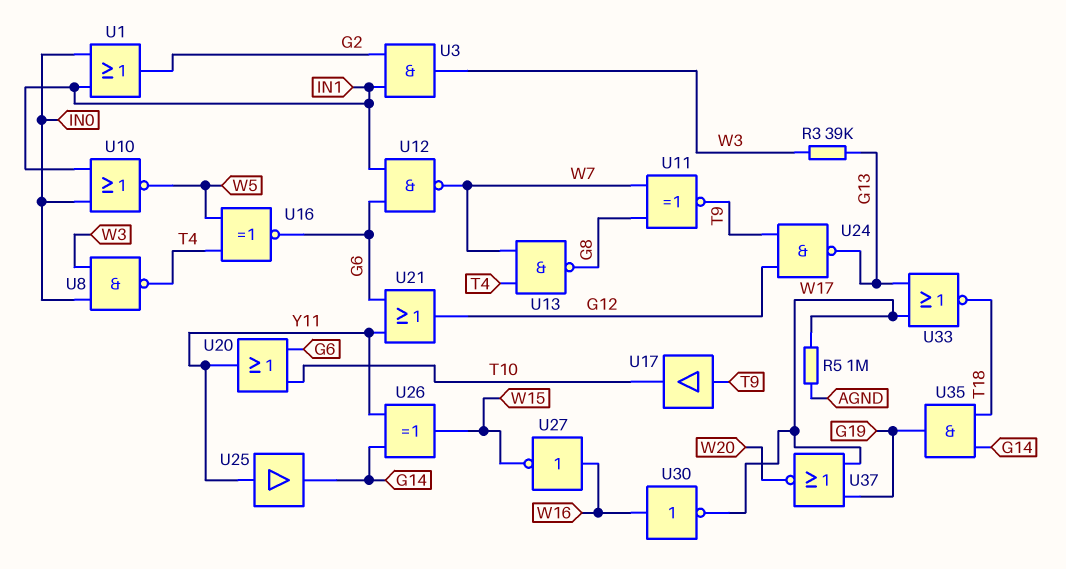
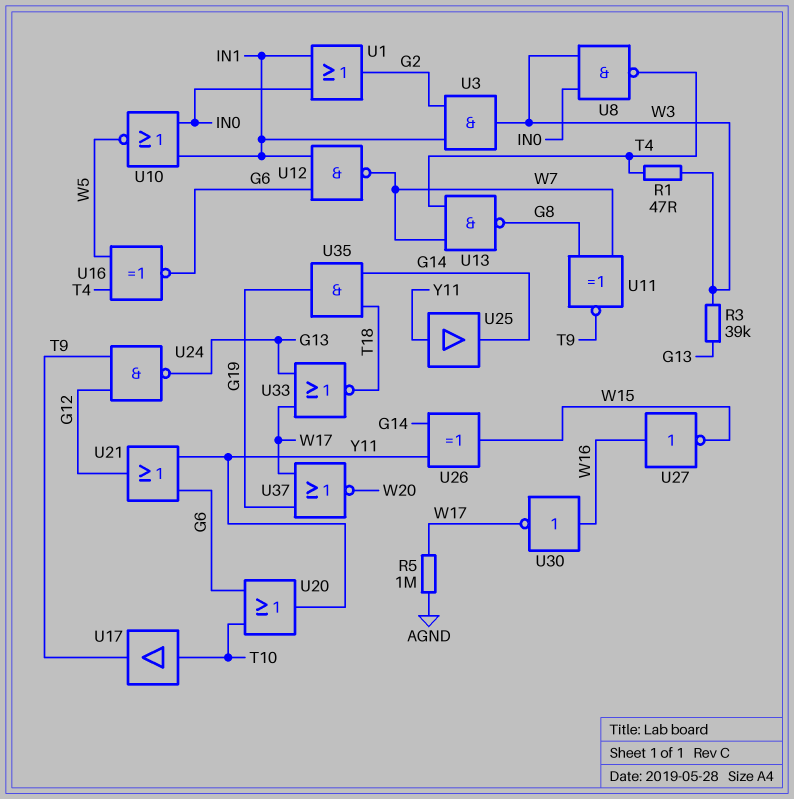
R1: none -> 47 (T4, W3)
U17: buffer (in T9, out T10) -> buffer (in T10, out T9)

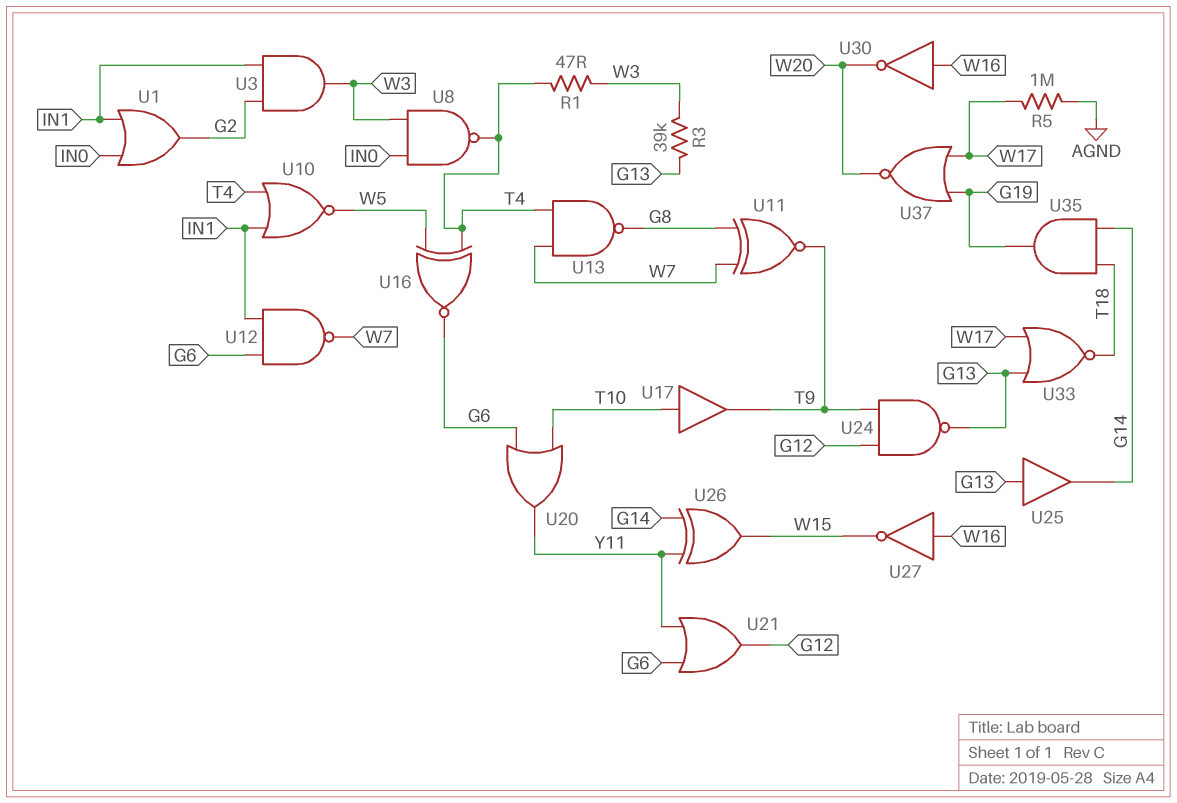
U10: NOR (in IN0, in IN1, out W5) -> NOR (in IN1, in T4, out W5)
U25: buffer (in Y11, out G14) -> buffer (in G13, out G14)
U30: NOT (in W16, out W17) -> NOT (in W16, out W20)

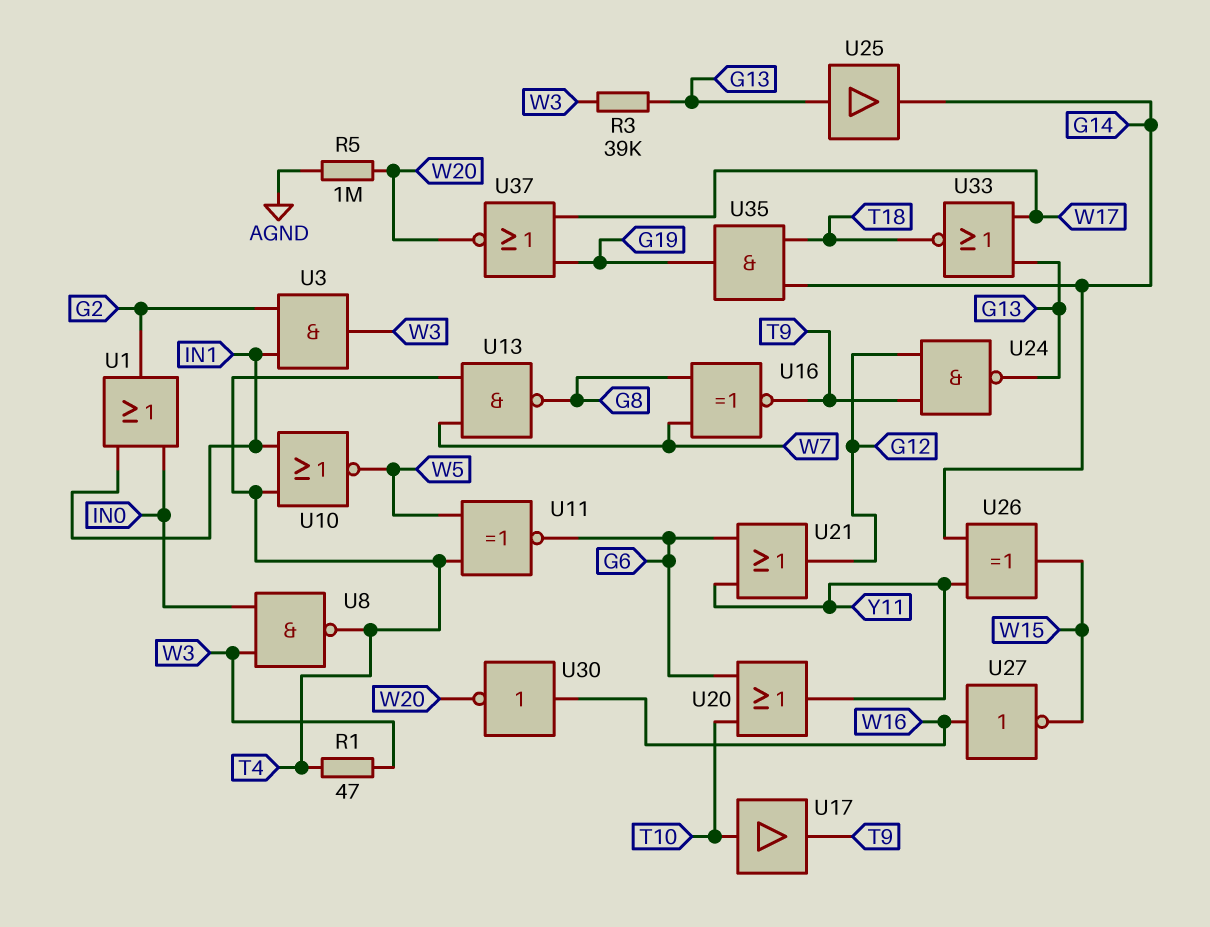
R5: 1M (AGND, W17) -> 1M (AGND, W20)
U11: XNOR (in G8, in W7, out T9) -> XNOR (in T4, in W5, out G6)
U12: NAND (in G6, in IN1, out W7) -> none
U16: XNOR (in T4, in W5, out G6) -> XNOR (in G8, in W7, out T9)

